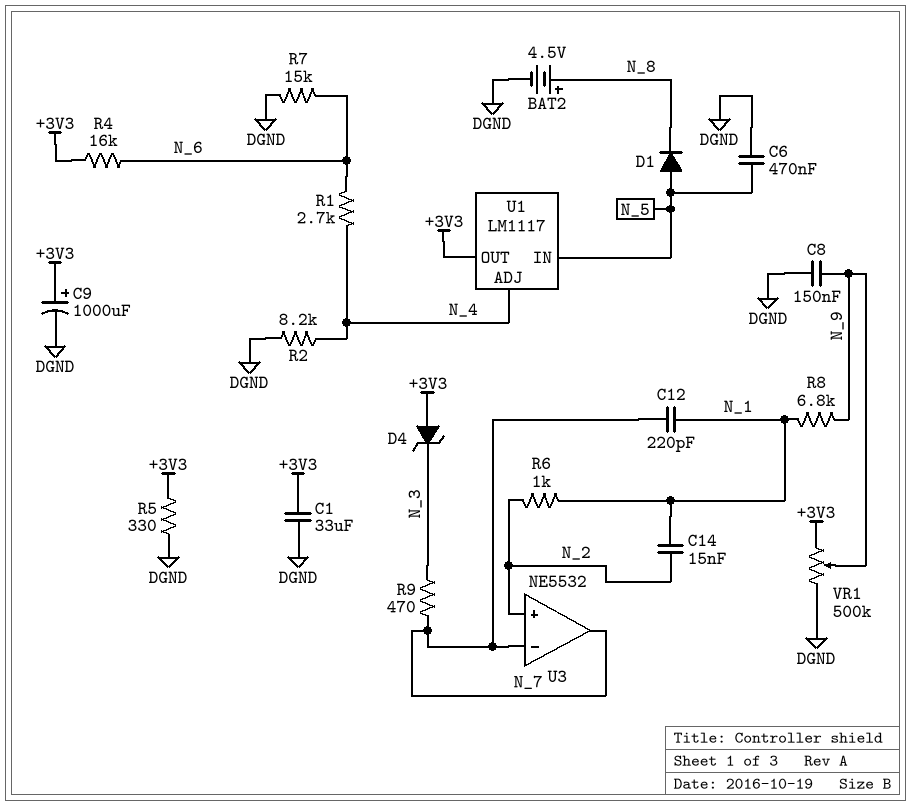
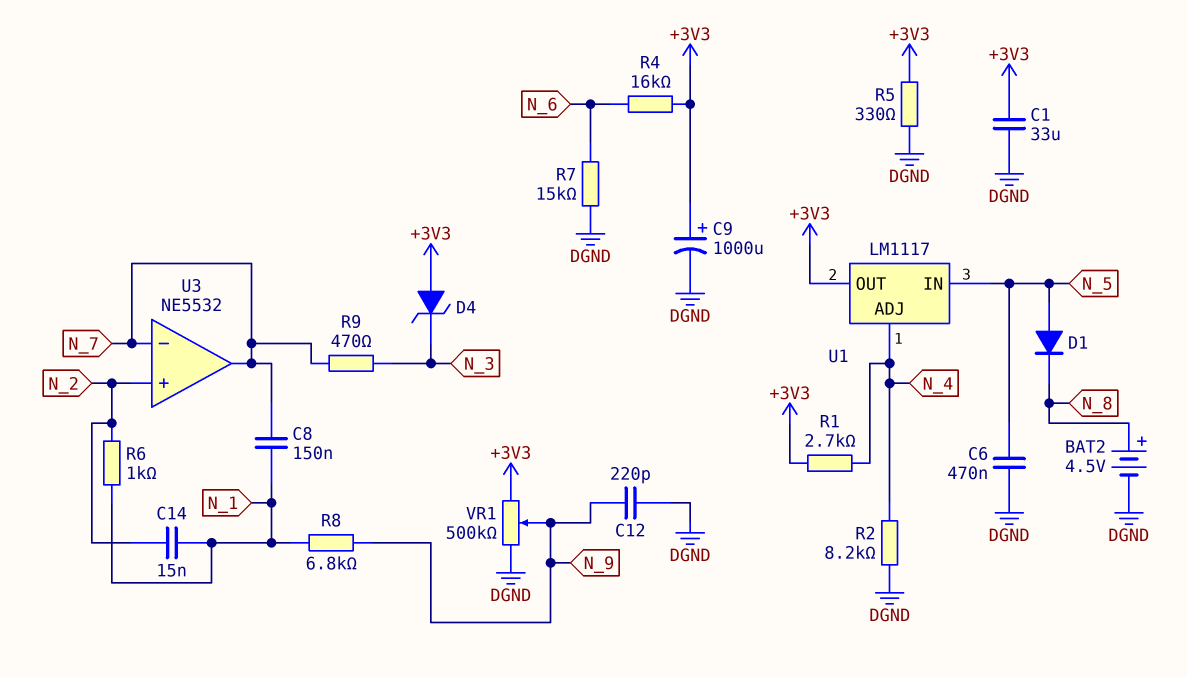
C8: 150nF (DGND, N_9) -> 150nF (N_1, N_7)
C12: 220pF (N_1, N_7) -> 220pF (DGND, N_9)
R1: 2.7k (N_4, N_6) -> 2.7k (+3V3, N_4)

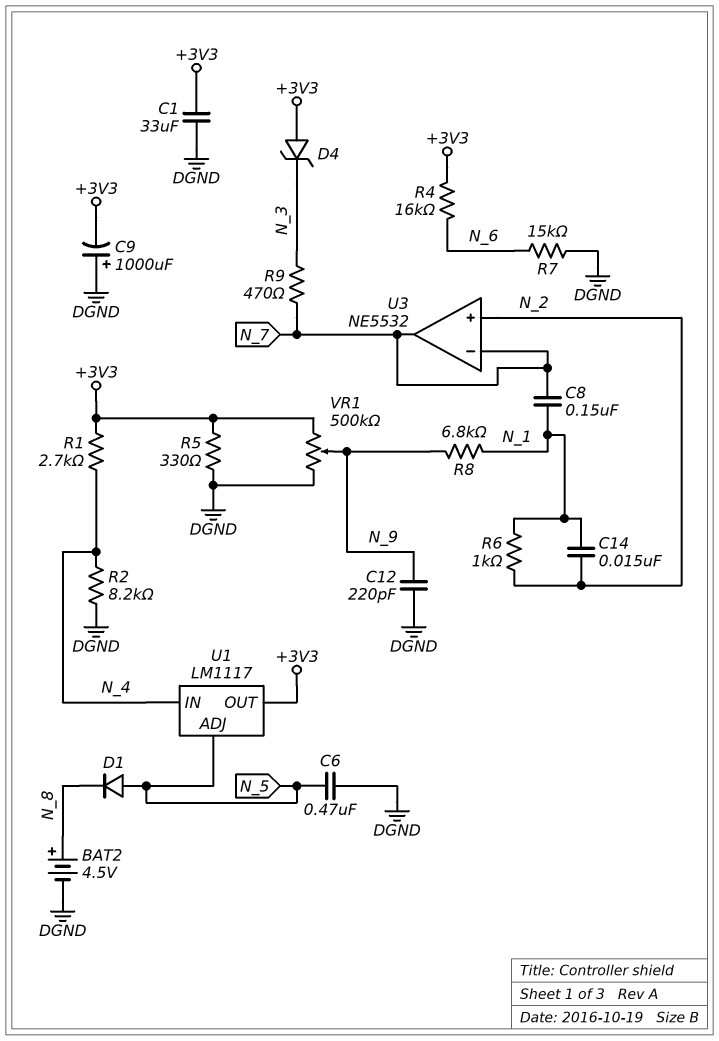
C9: 1000uF (plus +3V3, minus DGND) -> 1000uF (plus DGND, minus +3V3)
U1 pin ADJ: N_4 -> N_5
U1 pin IN: N_5 -> N_4

